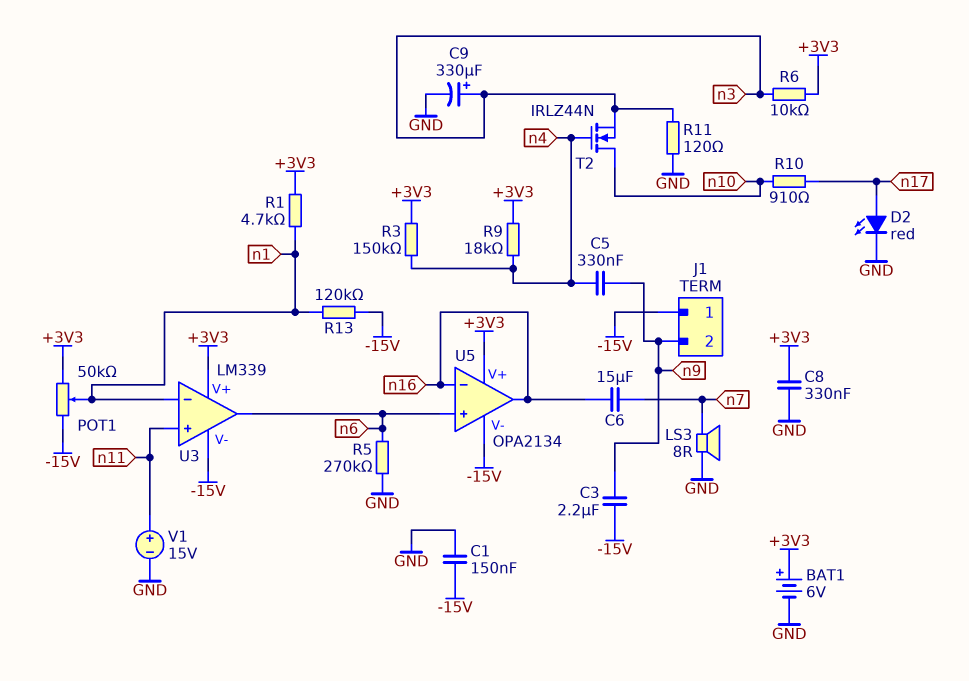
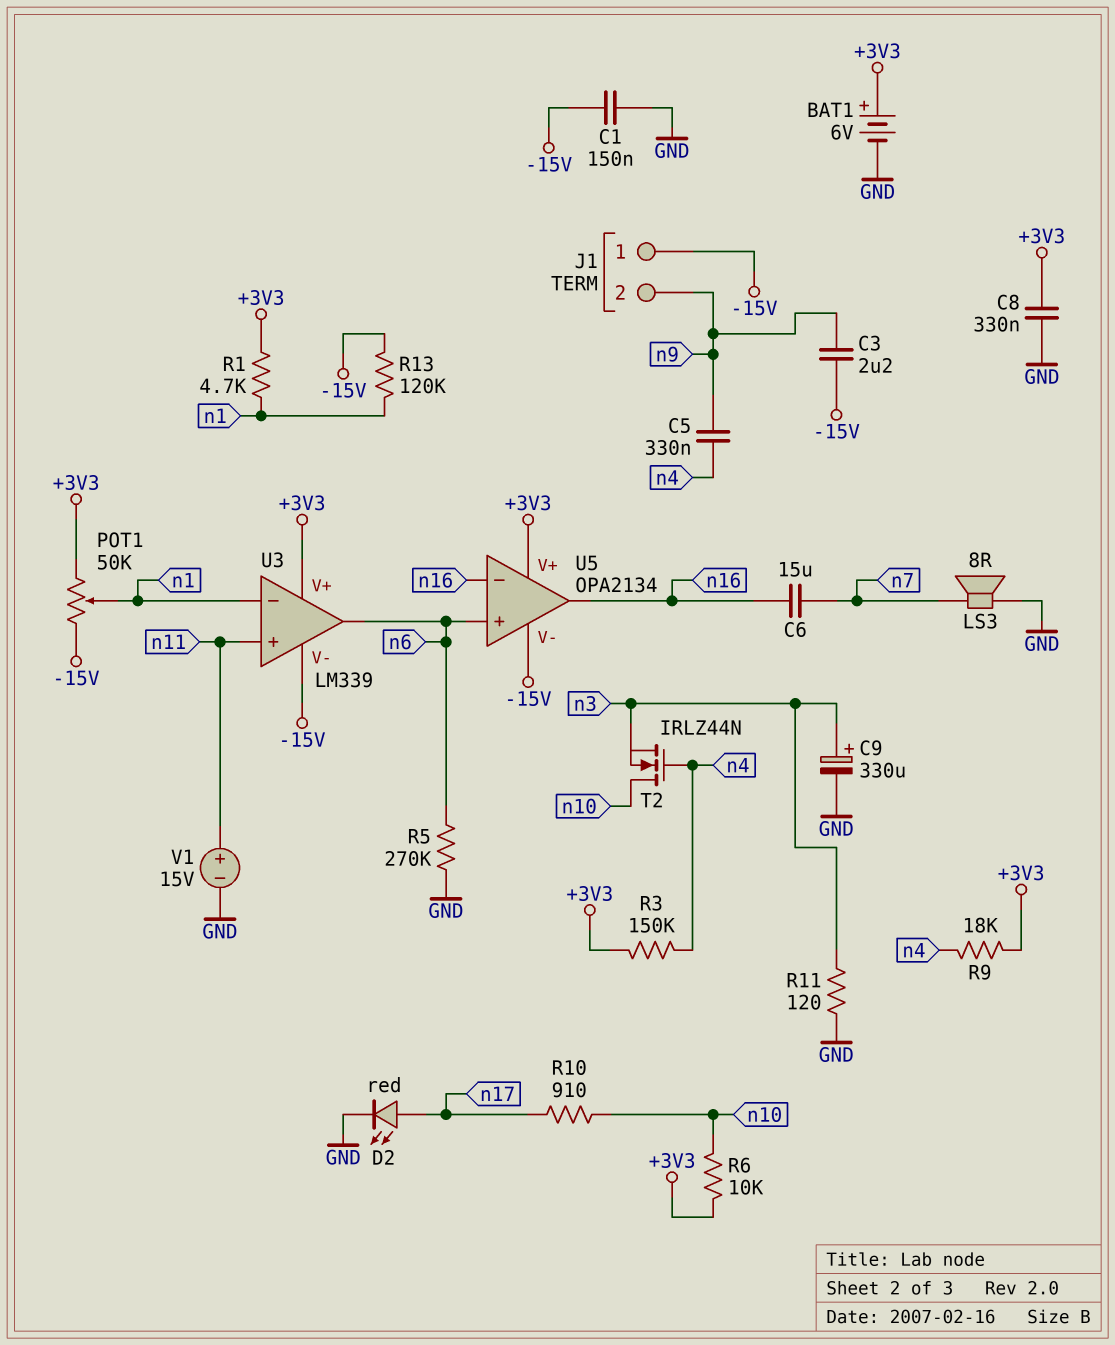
R6: 10k (+3V3, n3) -> 10k (+3V3, n10)

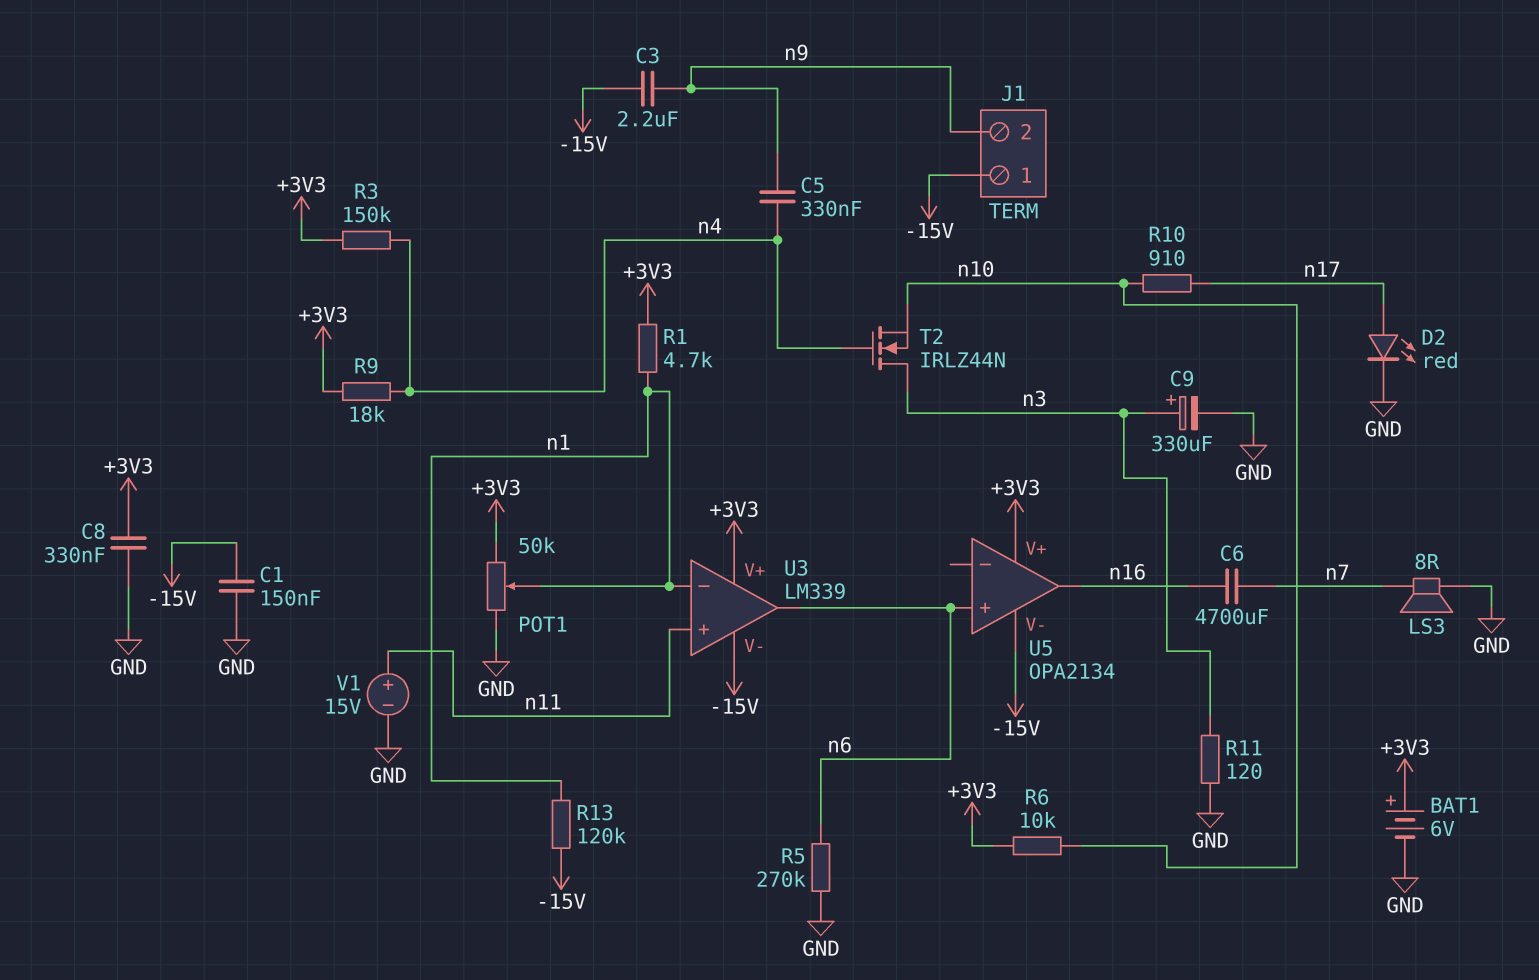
C6: 15uF (n7, n16) -> 4700uF (n7, n16)
POT1: 50k (+3V3, -15V, wiper n1) -> 50k (+3V3, GND, wiper n1)
T2: NMOS IRLZ44N (G n4, D n10, S n3) -> NMOS IRLZ44N (G n4, D n3, S n10)
U5 pin in-: n16 -> none

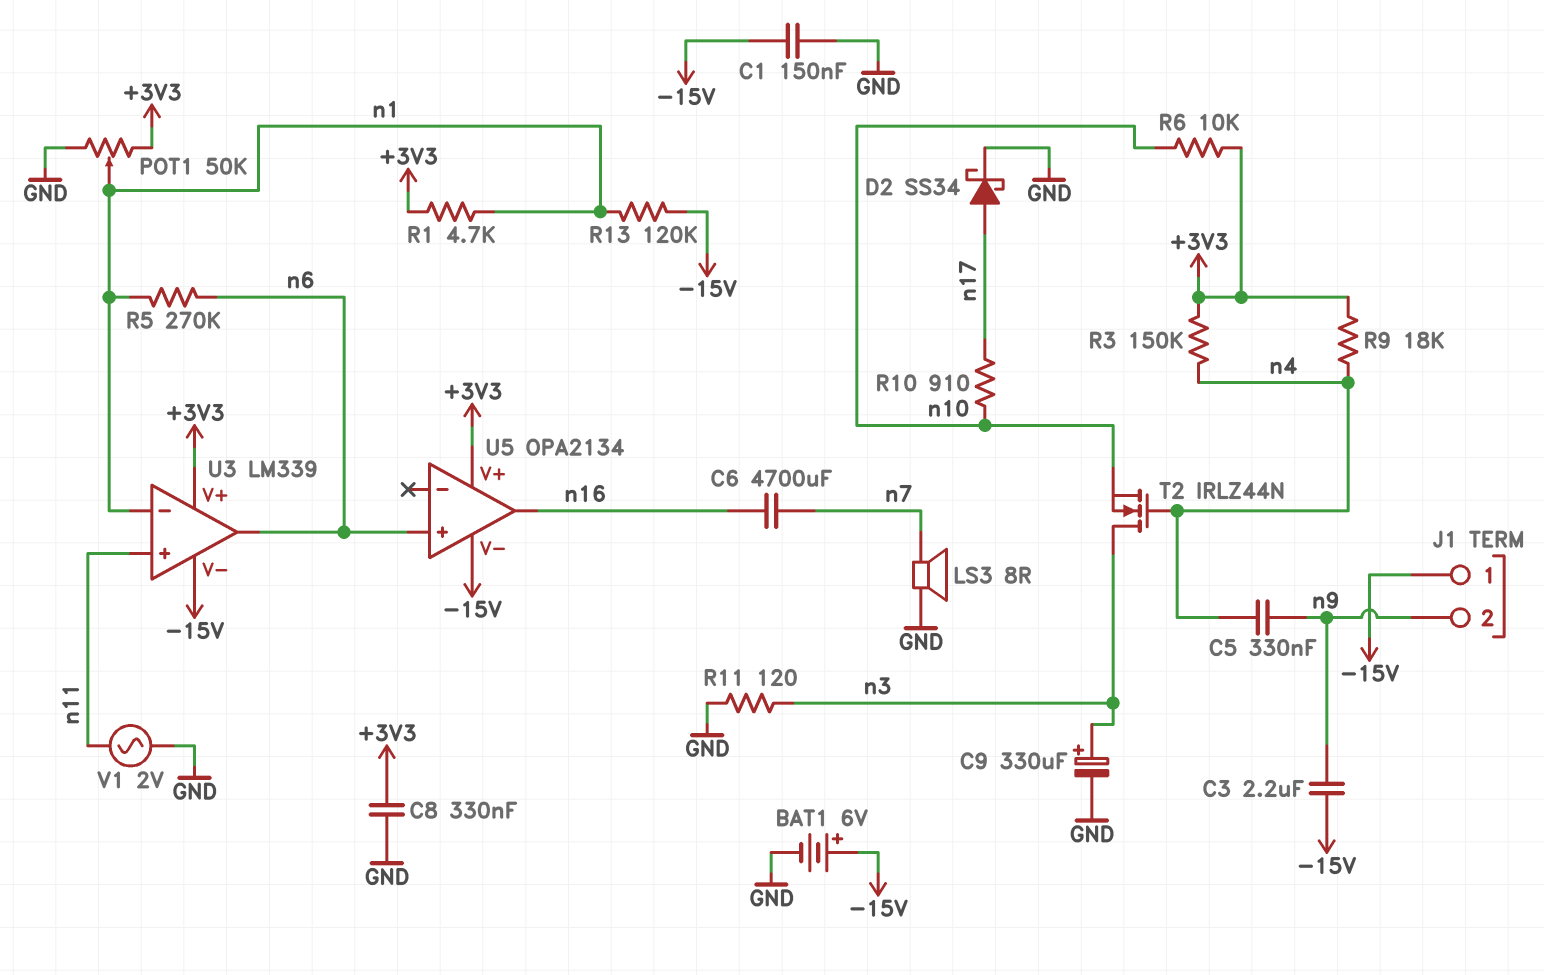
BAT1: 6V (plus +3V3, minus GND) -> 6V (plus -15V, minus GND)
D2: LED red (A n17, K GND) -> schottky SS34 (A n17, K GND)
R5: 270k (GND, n6) -> 270k (n1, n6)
V1: 15V (plus n11, minus GND) -> AC 2V (GND, n11)

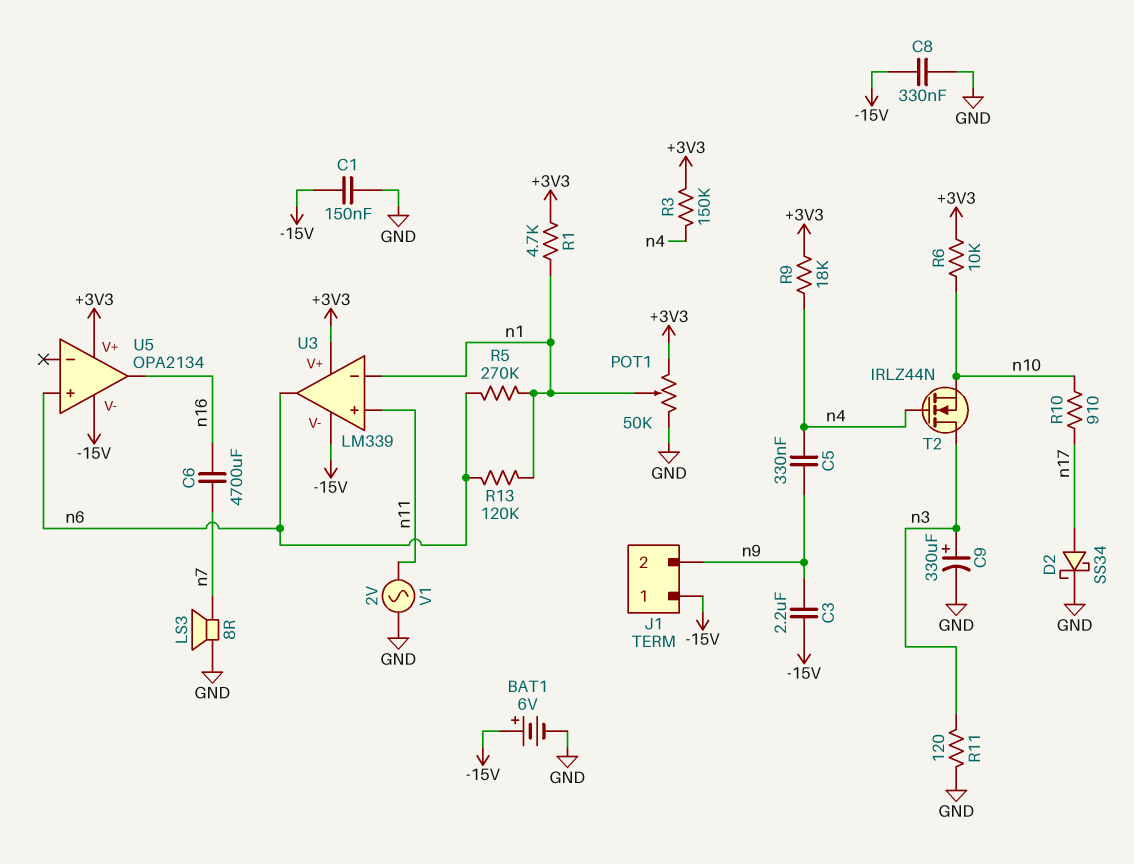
C8: 330nF (+3V3, GND) -> 330nF (-15V, GND)
R13: 120k (-15V, n1) -> 120k (n1, n6)

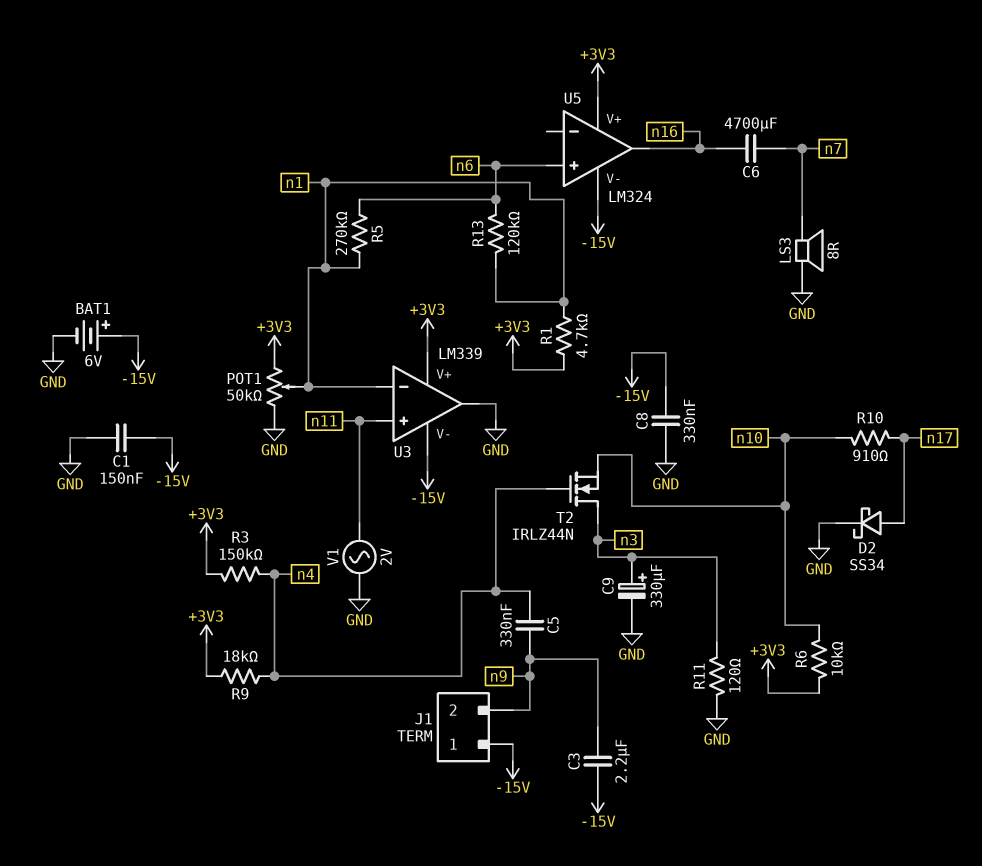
U3 pin out: n6 -> GND
U5: OPA2134 -> LM324

